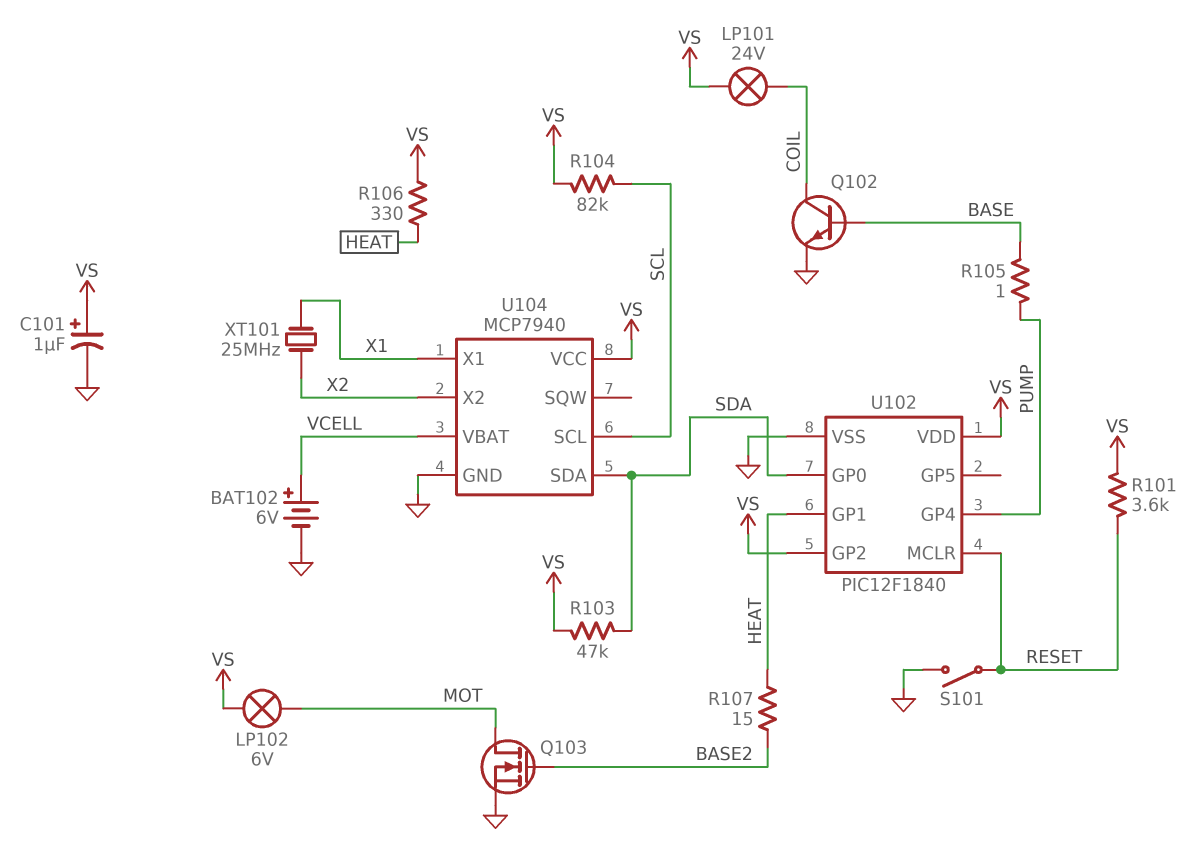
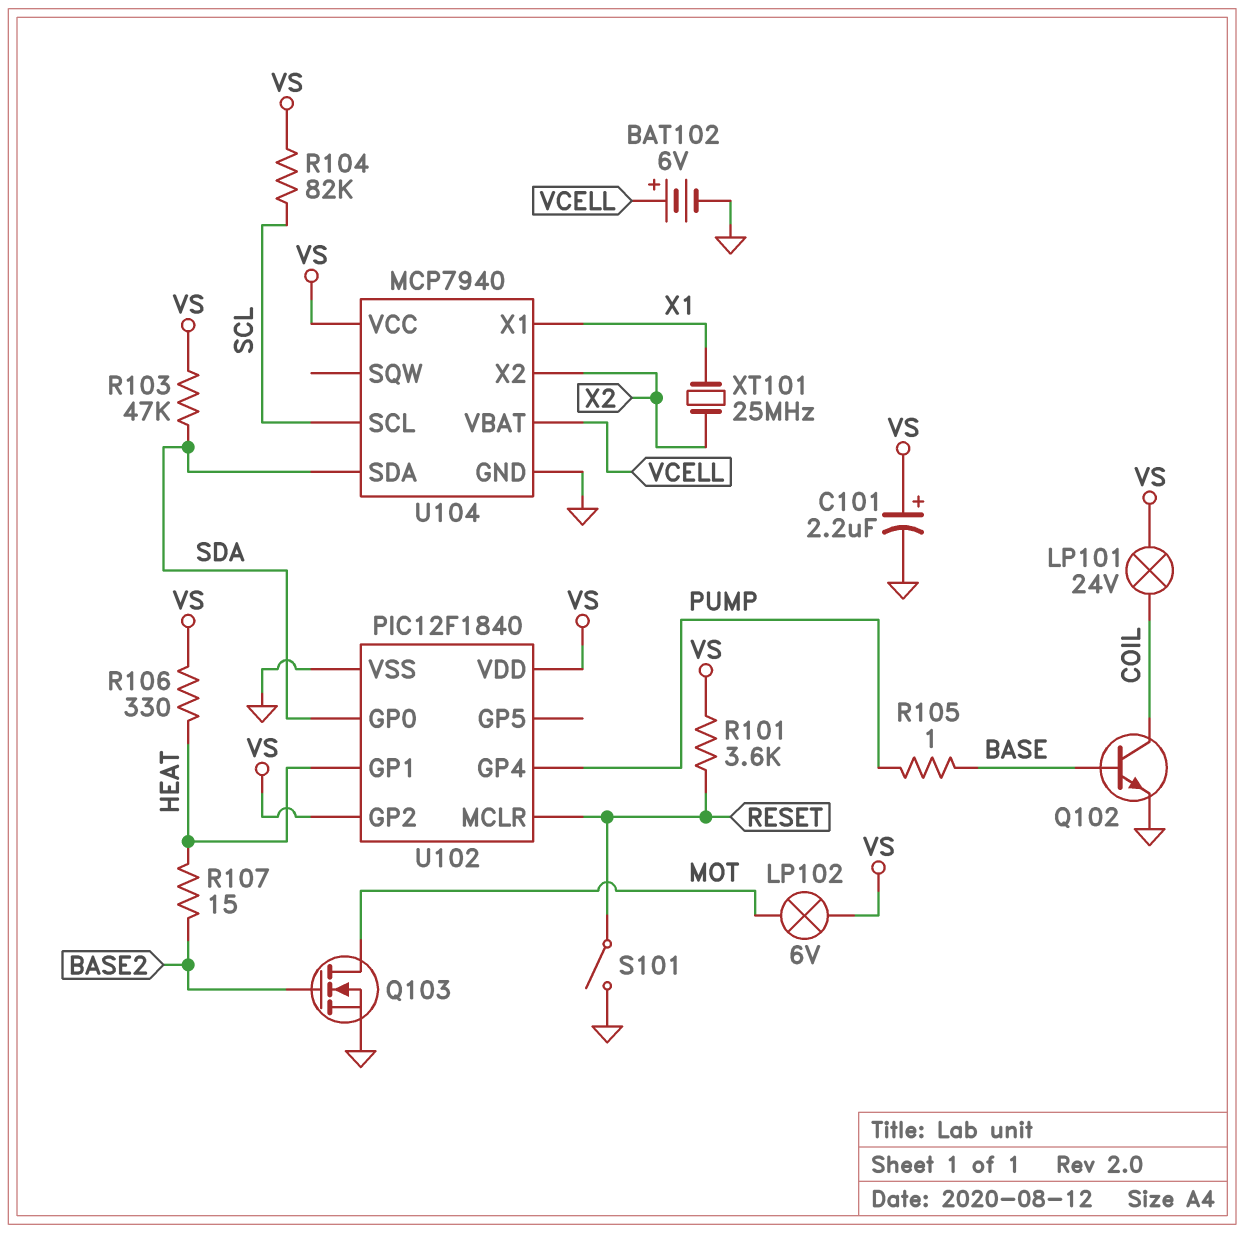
C101: 1uF (plus VS, minus GND) -> 2.2uF (plus VS, minus GND)

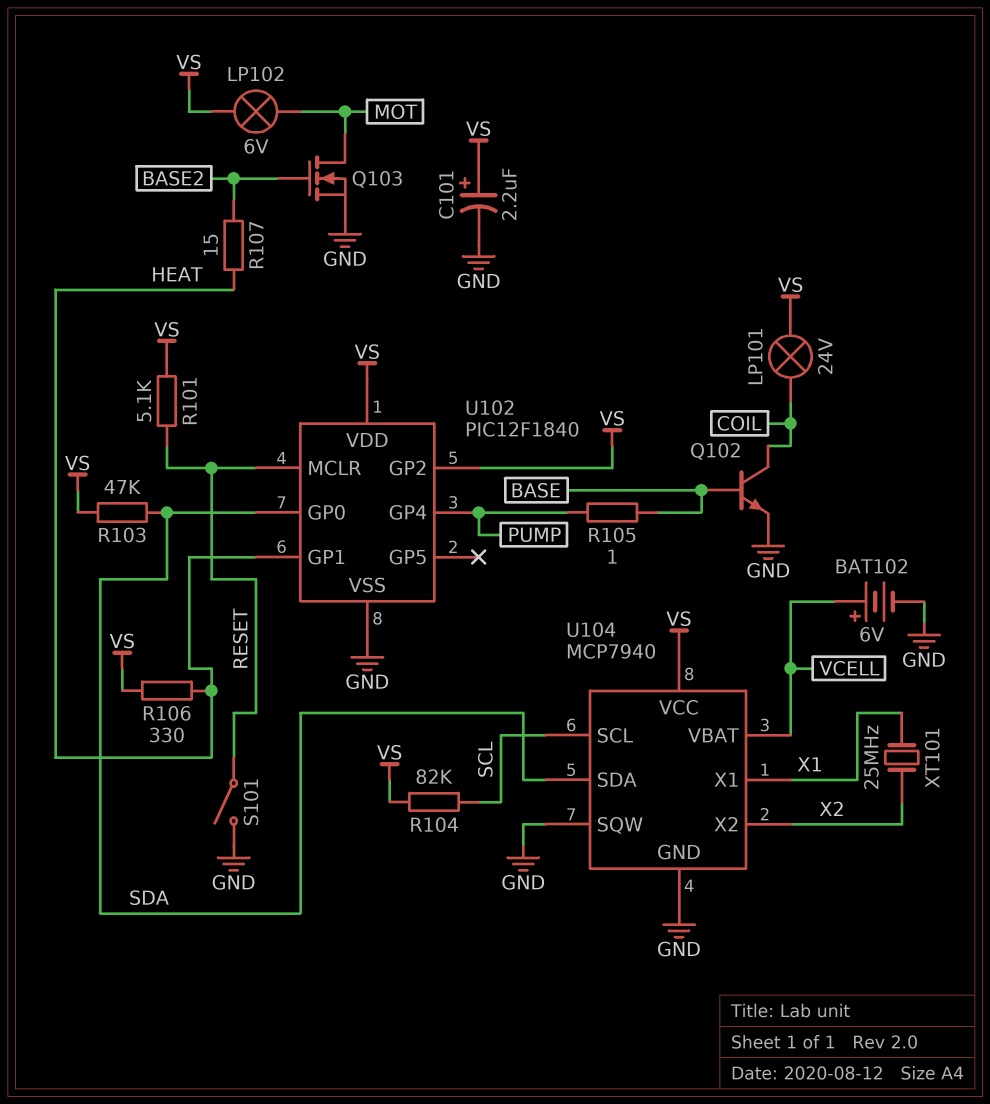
R101: 3.6k (RESET, VS) -> 5.1k (RESET, VS)
U104 pin SQW: none -> GND

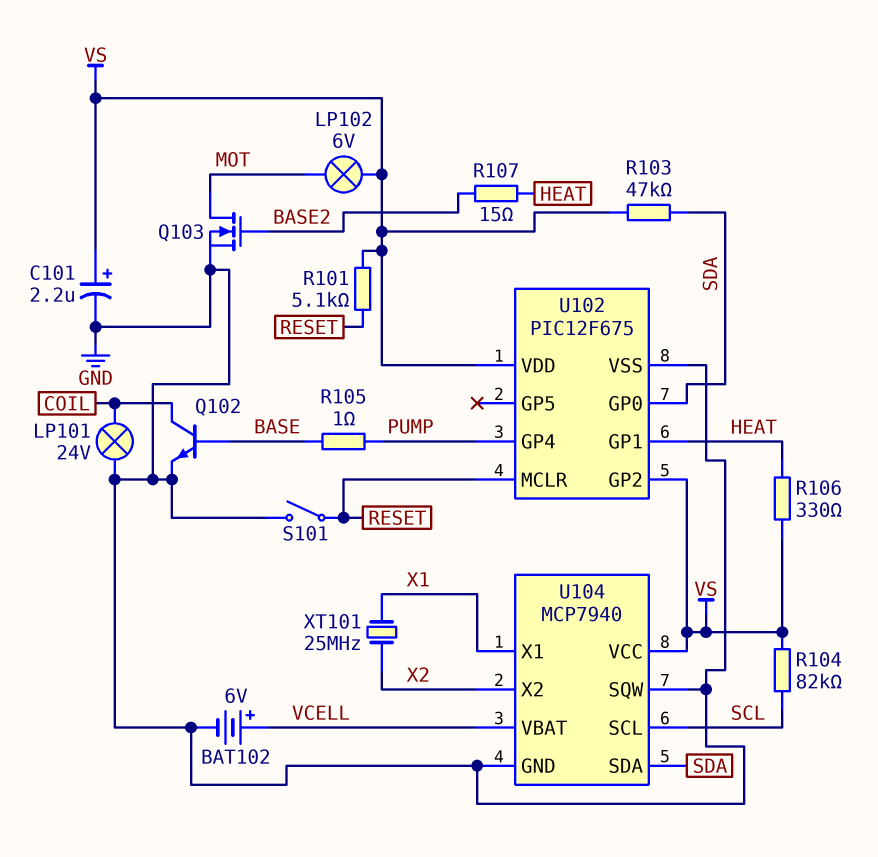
LP101: lamp 24V (COIL, VS) -> lamp 24V (COIL, GND)
U102: PIC12F1840 -> PIC12F675

